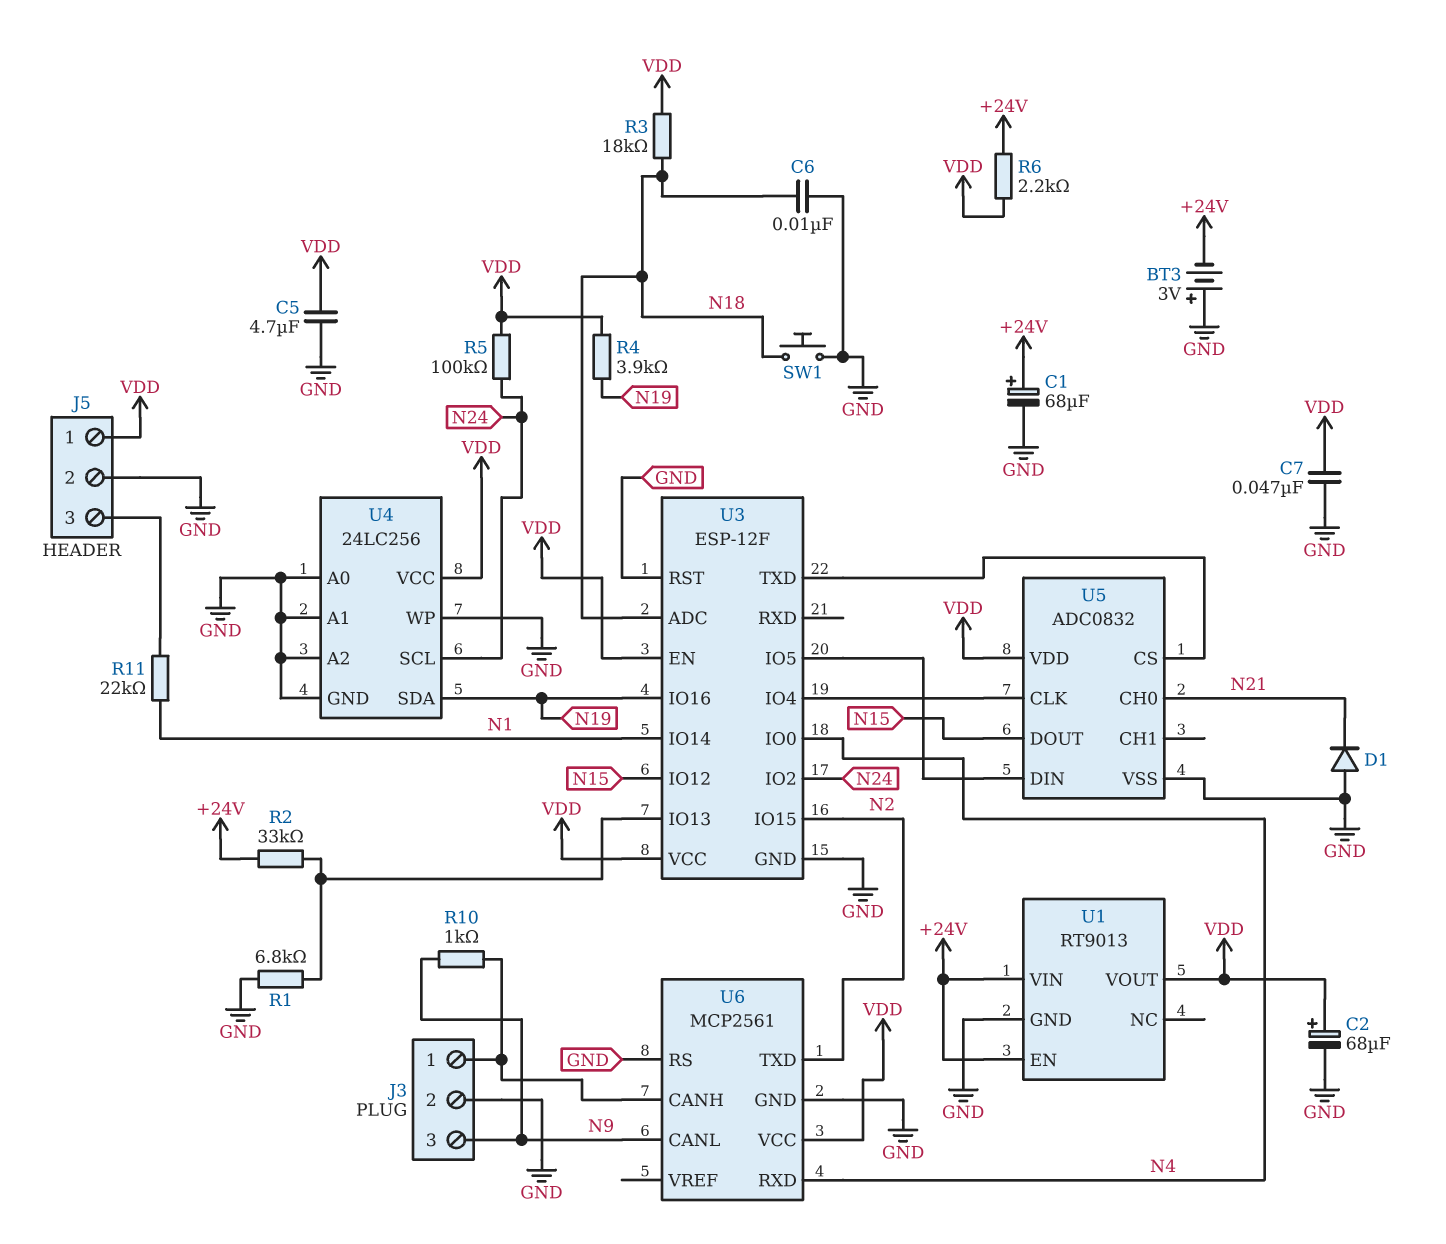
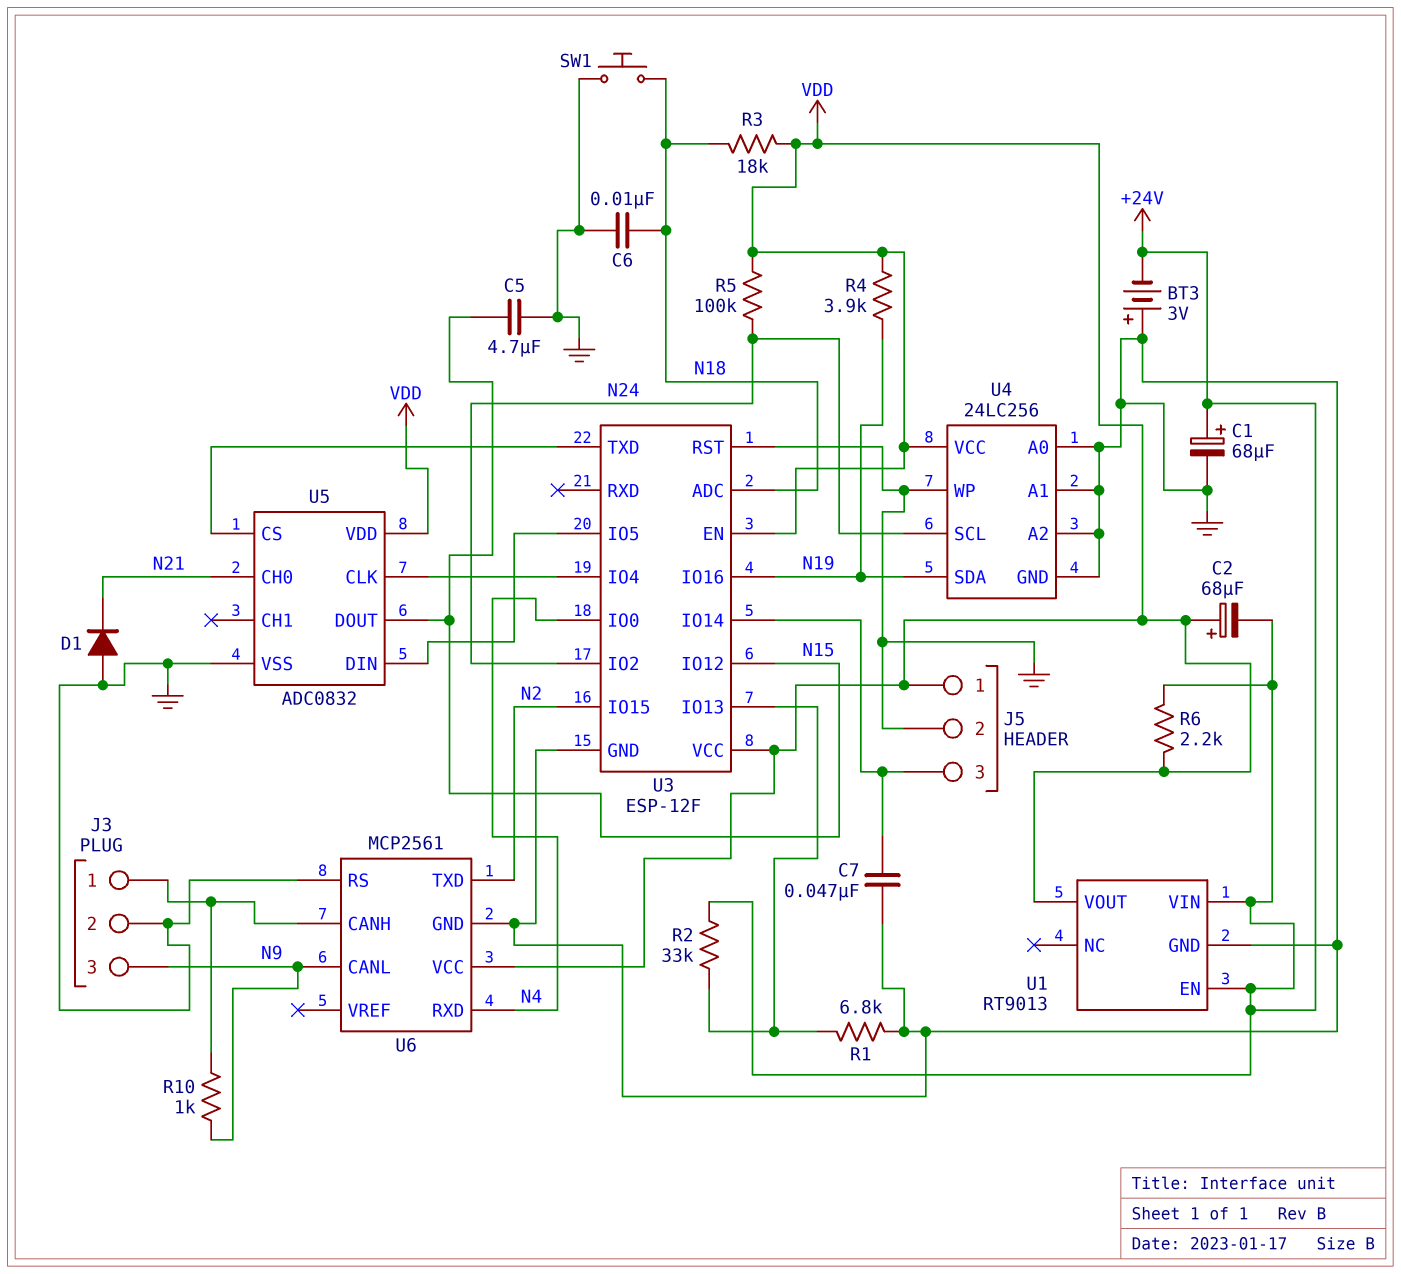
C2: 68uF (plus VDD, minus GND) -> 68uF (plus VDD, minus +24V)
C5: 4.7uF (GND, VDD) -> 4.7uF (GND, N15)
C7: 47nF (GND, VDD) -> 47nF (GND, J5/3)
R11: 22k (J5/3, N1) -> none
U3 pin IO14: N1 -> J5/3

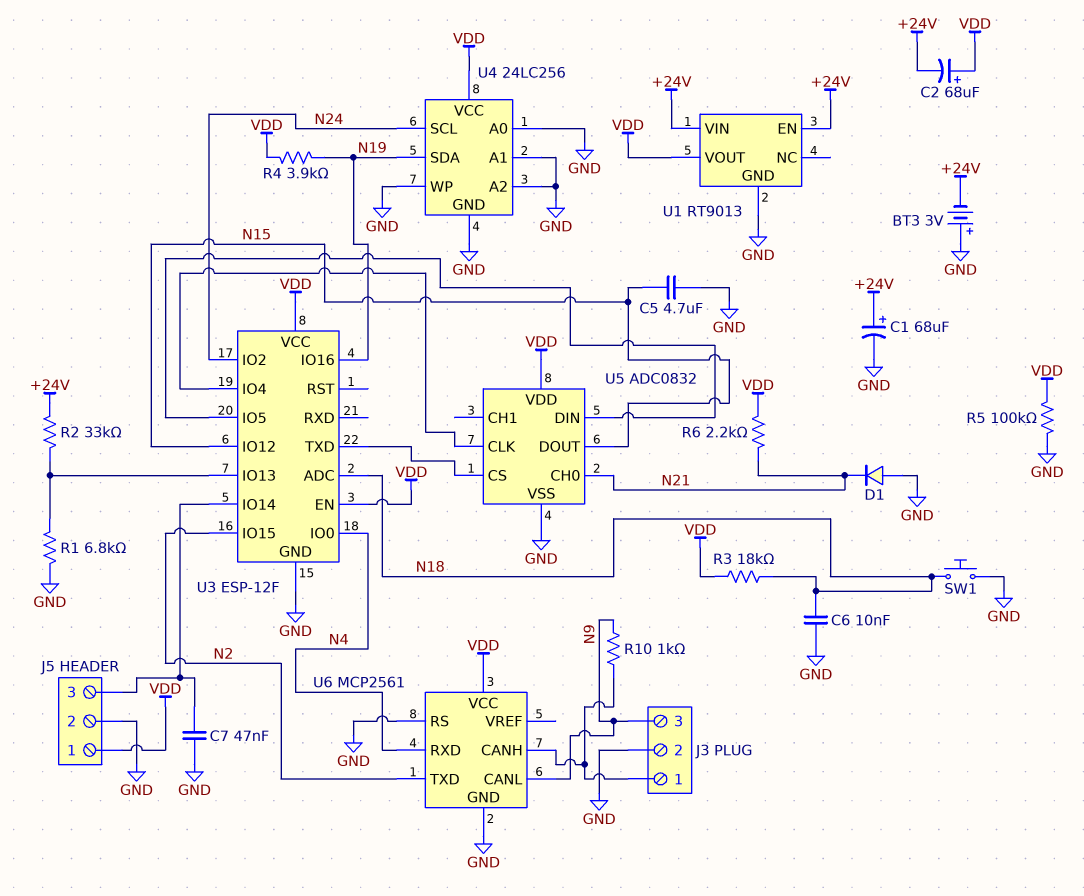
R5: 100k (N24, VDD) -> 100k (GND, VDD)
R6: 2.2k (+24V, VDD) -> 2.2k (N21, VDD)
U3 pin RST: GND -> none

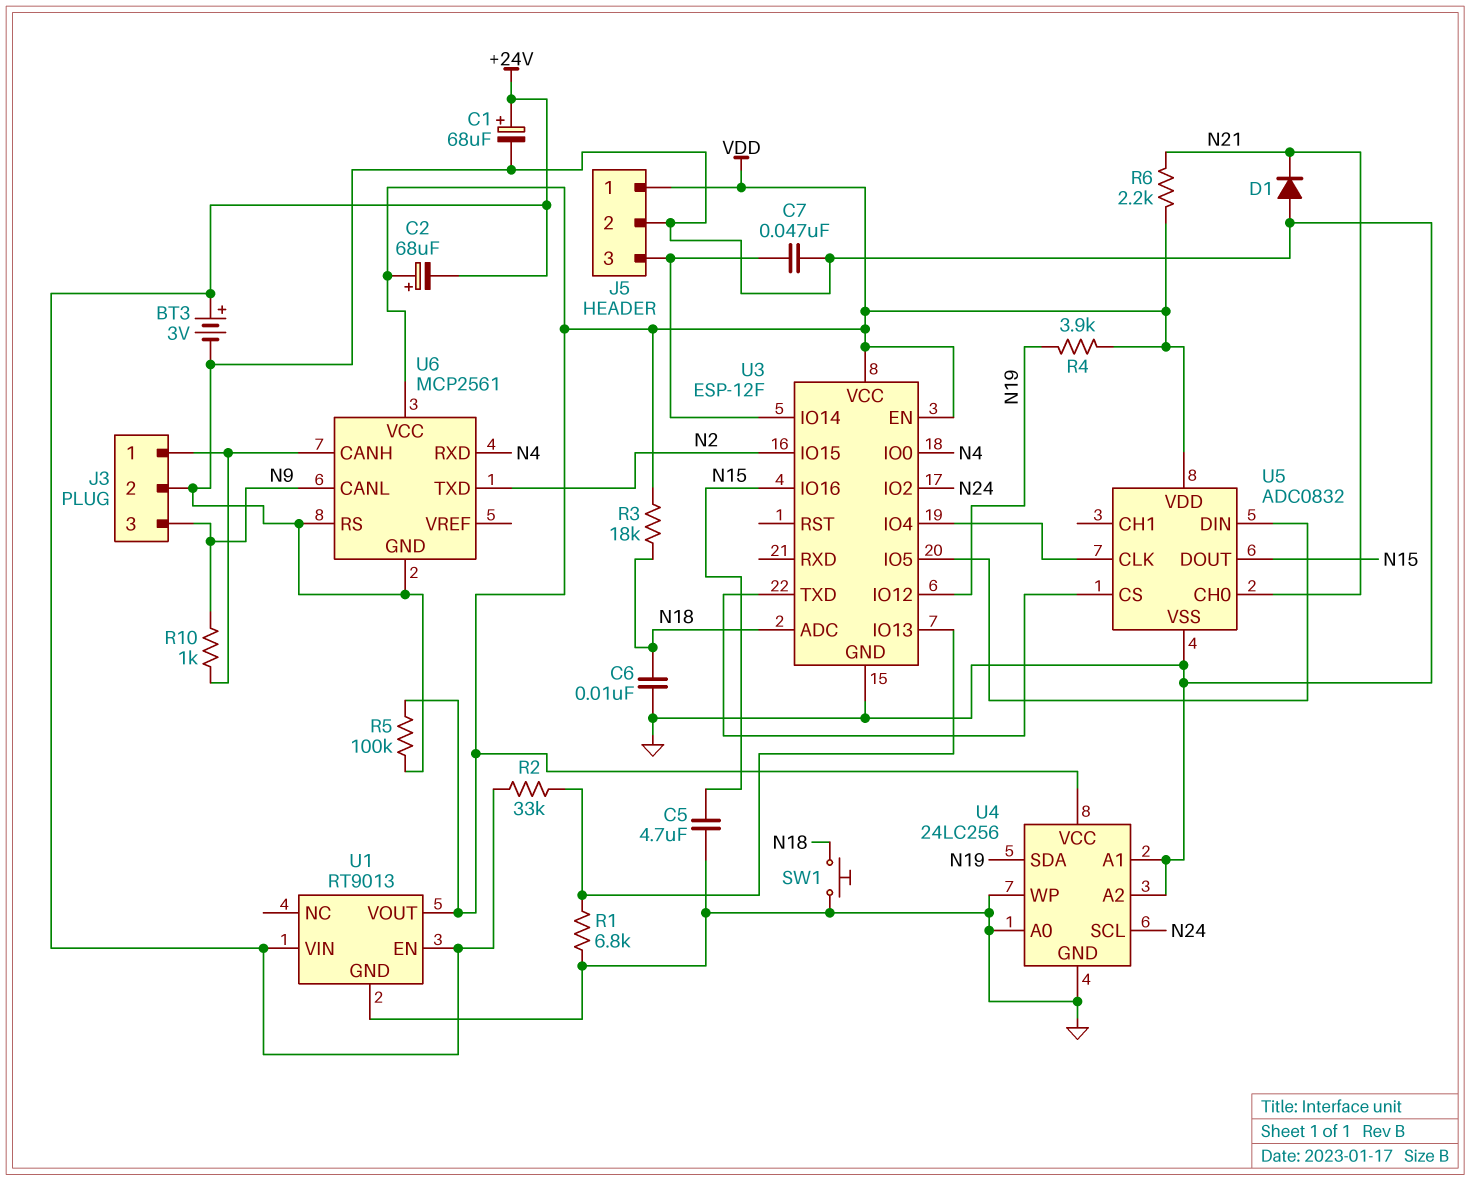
BT3: 3V (plus GND, minus +24V) -> 3V (plus +24V, minus GND)
U3 pin IO12: N15 -> N19
U3 pin IO16: N19 -> N15

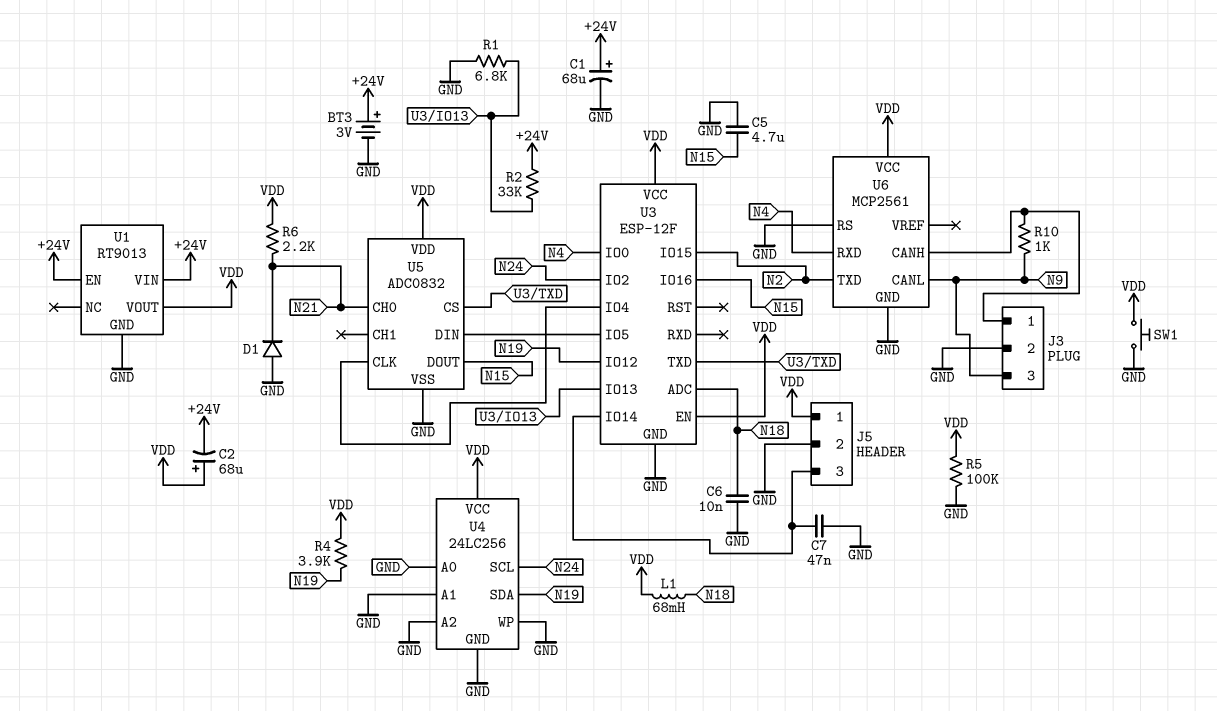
L1: none -> 68mH (N18, VDD)
R3: 18k (N18, VDD) -> none
SW1: button (GND, N18) -> button (GND, VDD)

